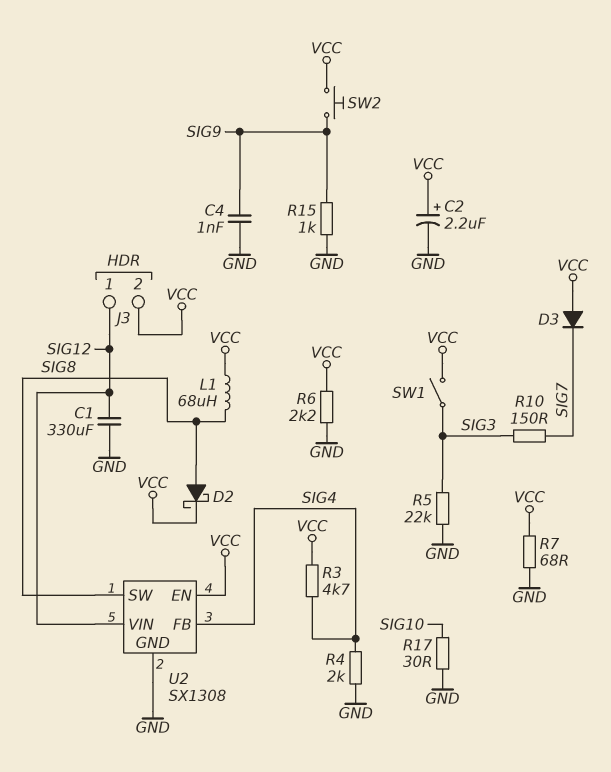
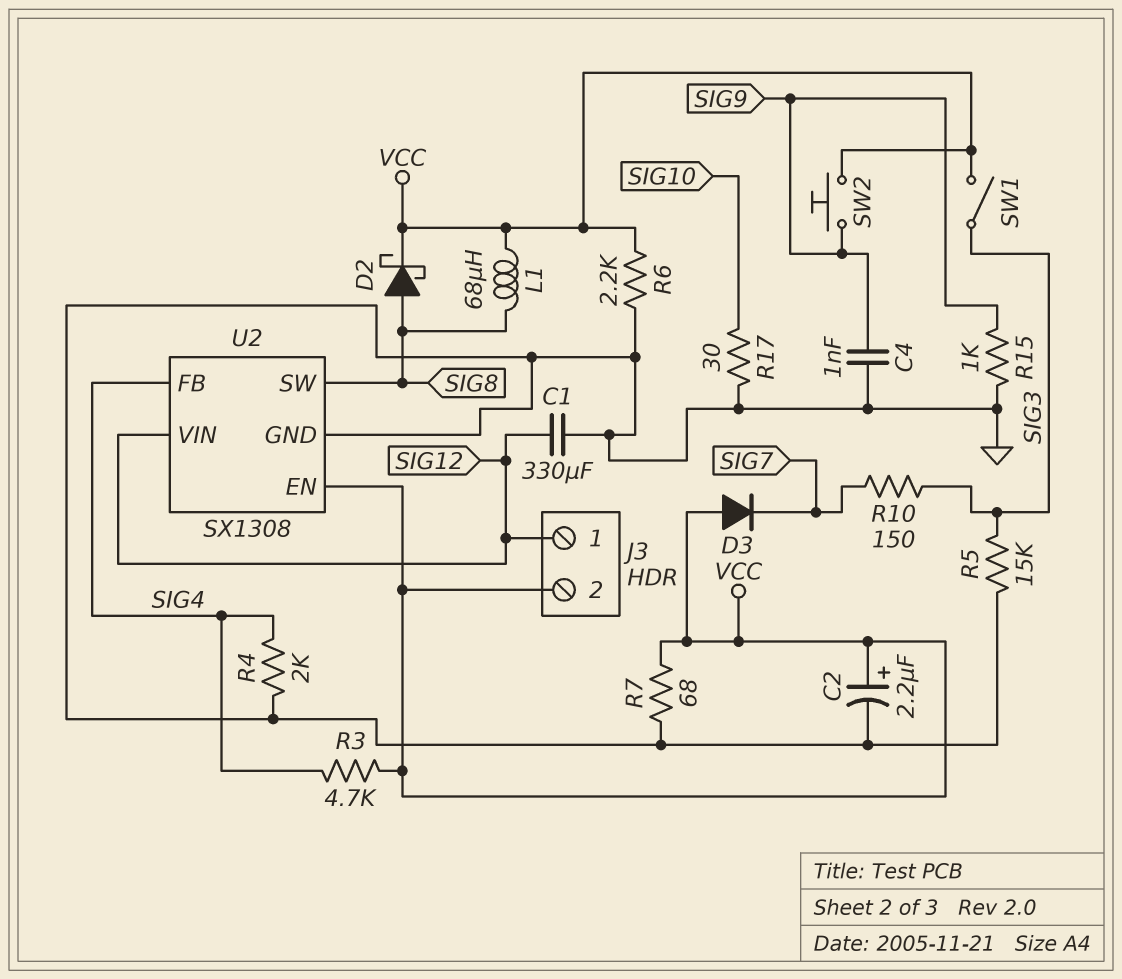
R5: 22k (GND, SIG3) -> 15k (GND, SIG3)

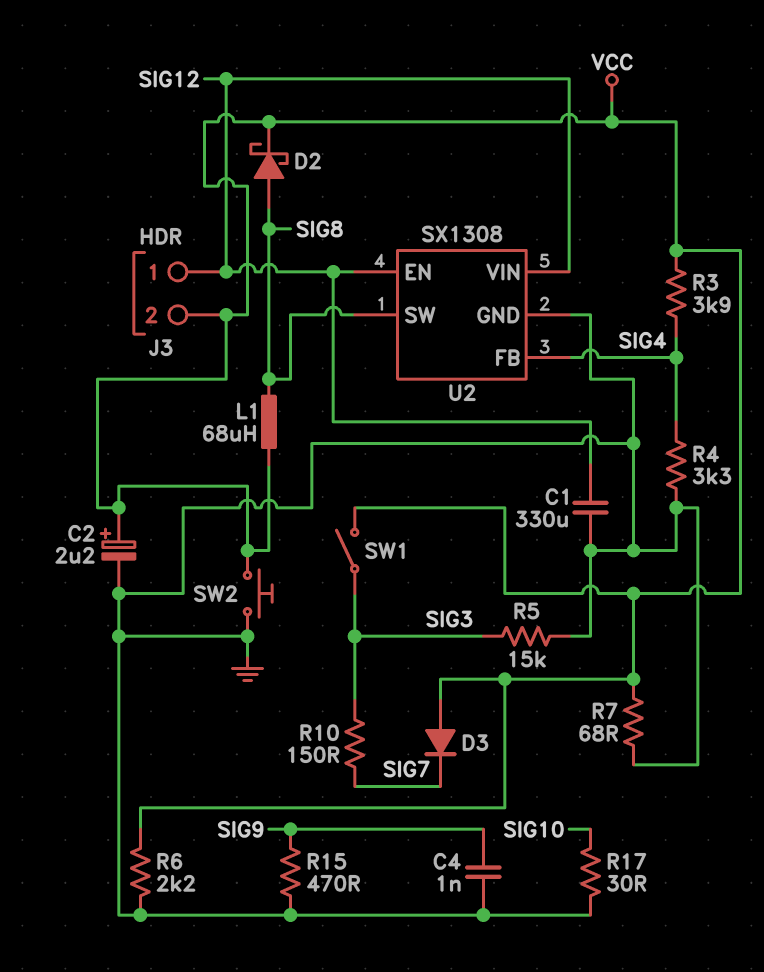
R3: 4.7k (SIG4, VCC) -> 3.9k (SIG4, VCC)
R4: 2k (GND, SIG4) -> 3.3k (GND, SIG4)
R15: 1k (GND, SIG9) -> 470 (GND, SIG9)
SW2: button (SIG9, VCC) -> button (GND, VCC)
U2 pin EN: VCC -> SIG12

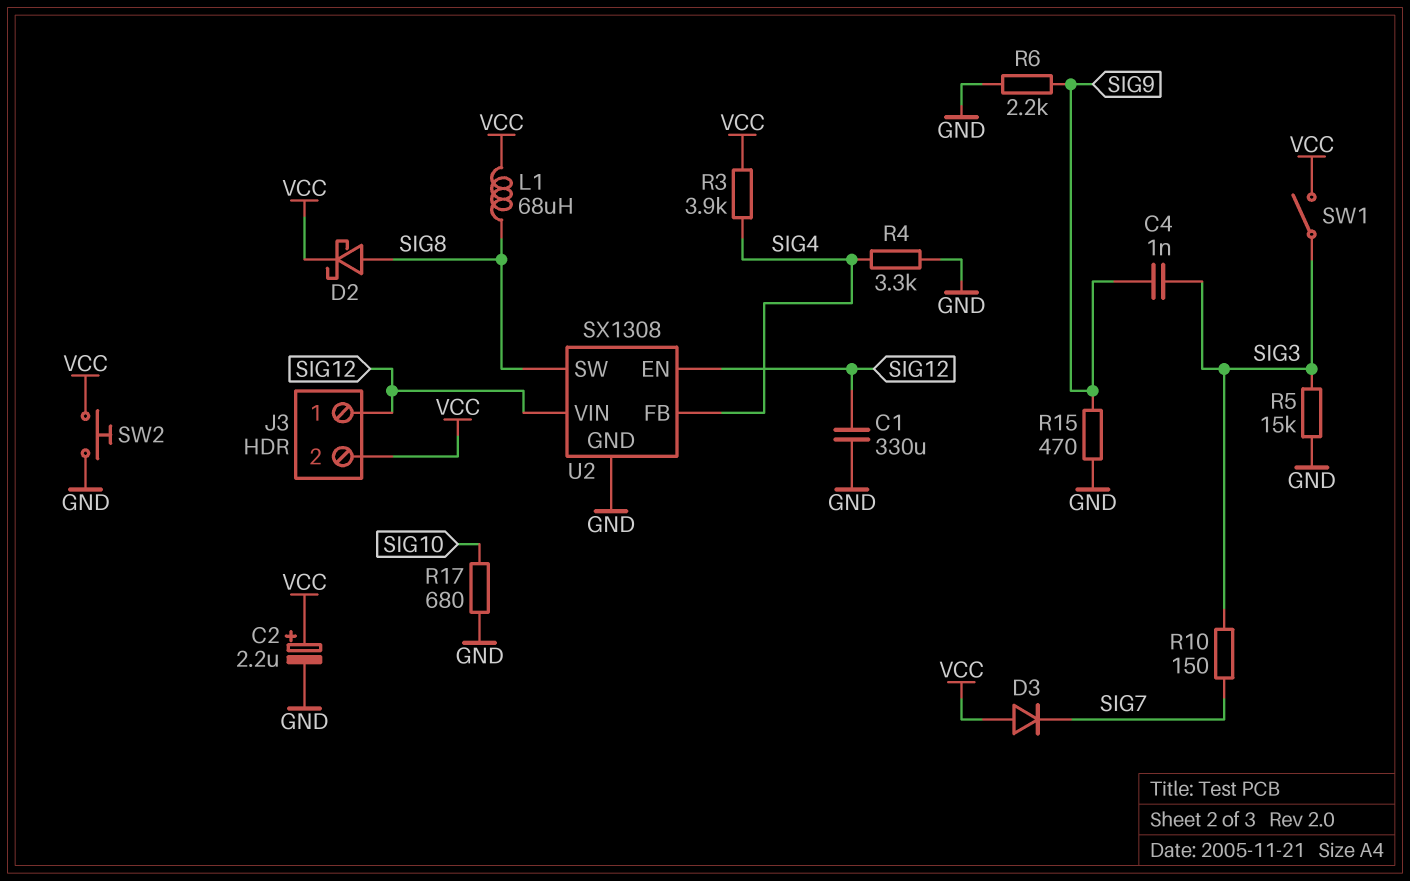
C4: 1nF (GND, SIG9) -> 1nF (SIG3, SIG9)
R6: 2.2k (GND, VCC) -> 2.2k (GND, SIG9)
R7: 68 (GND, VCC) -> none
R17: 30 (GND, SIG10) -> 680 (GND, SIG10)

